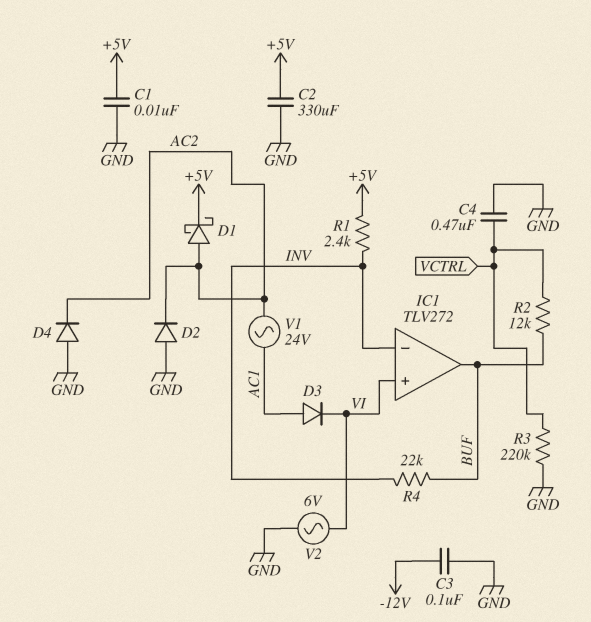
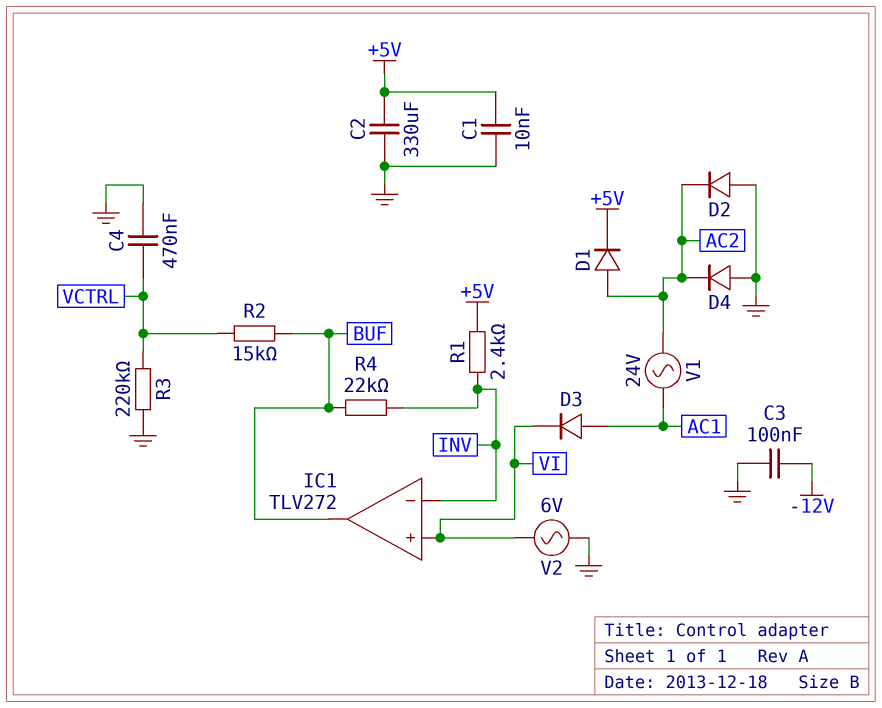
D1: schottky (A AC2, K +5V) -> diode (A AC2, K +5V)
R2: 12k (BUF, VCTRL) -> 15k (BUF, VCTRL)

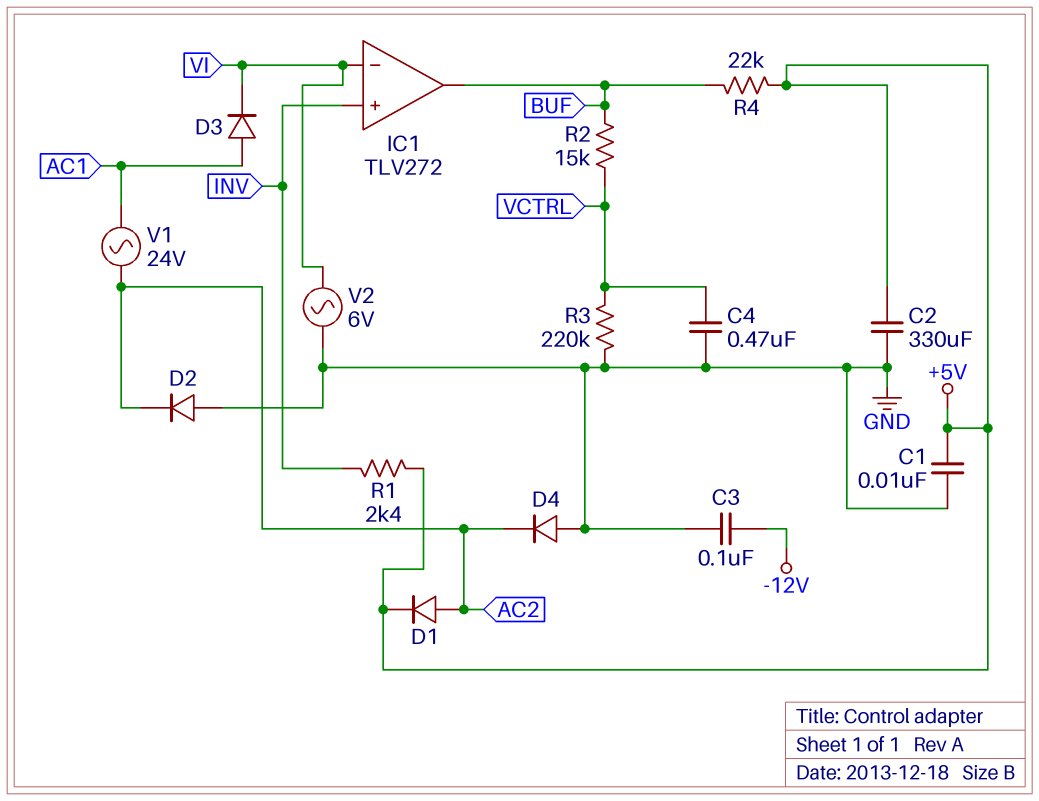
IC1 pin in+: VI -> INV
IC1 pin in-: INV -> VI
R4: 22k (BUF, INV) -> 22k (+5V, BUF)

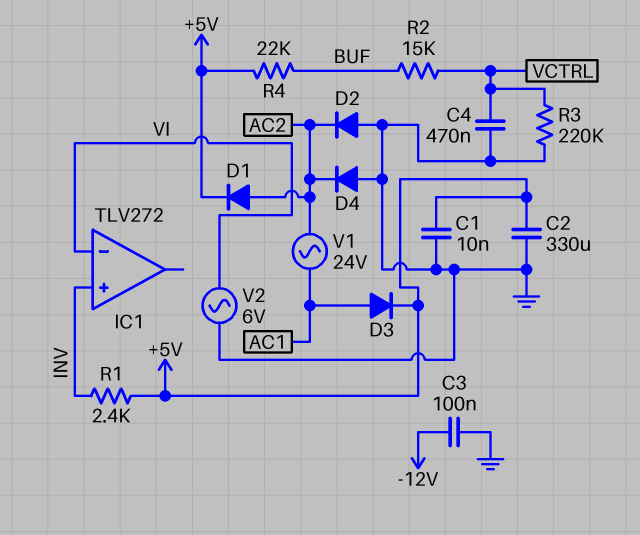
D3: diode (A AC1, K VI) -> diode (A AC1, K +5V)
IC1 pin out: BUF -> none

